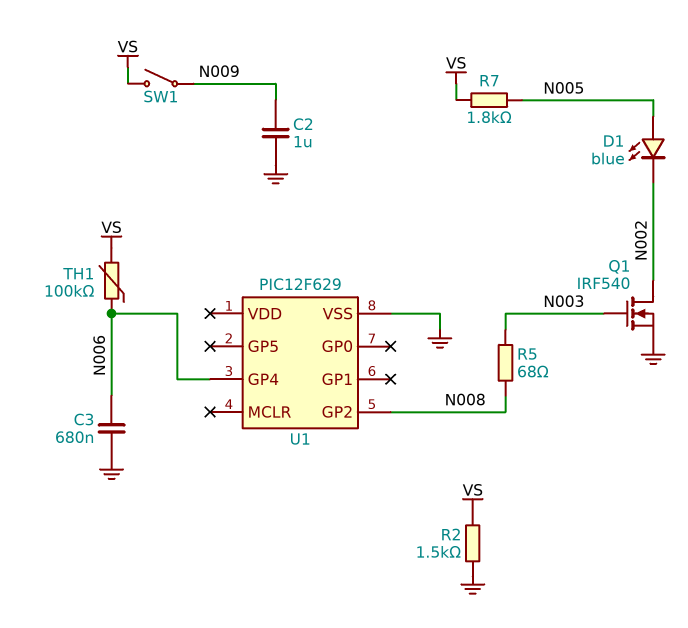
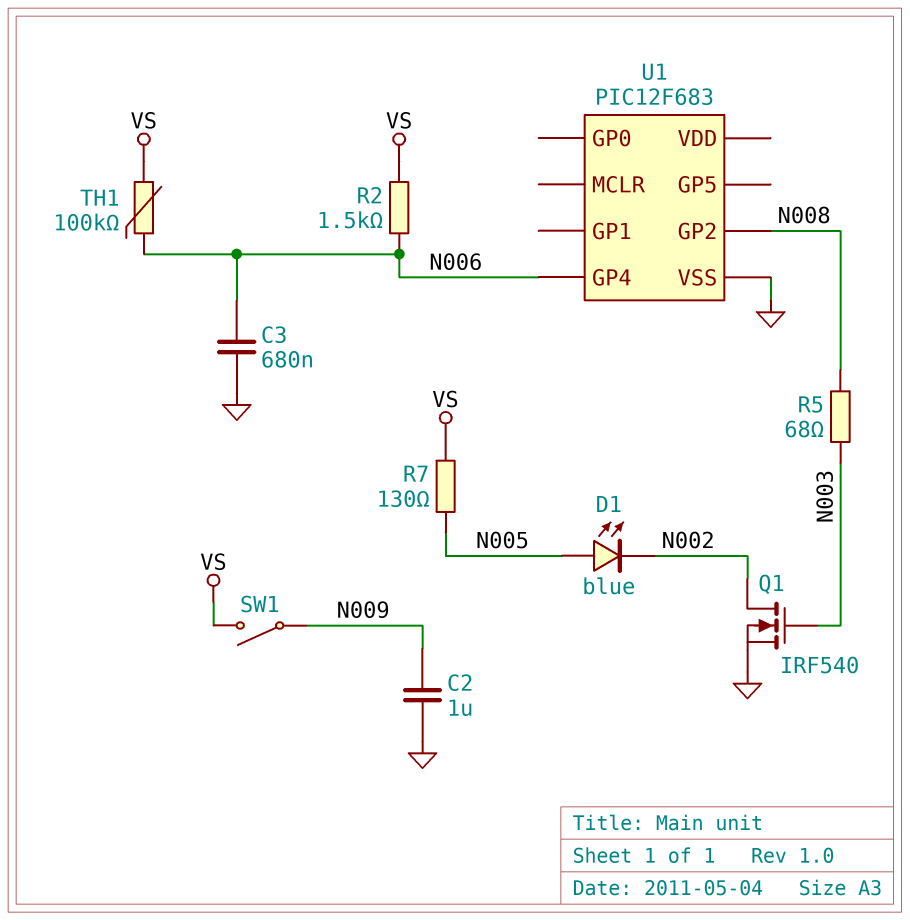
R2: 1.5k (GND, VS) -> 1.5k (N006, VS)
R7: 1.8k (N005, VS) -> 130 (N005, VS)
U1: PIC12F629 -> PIC12F683

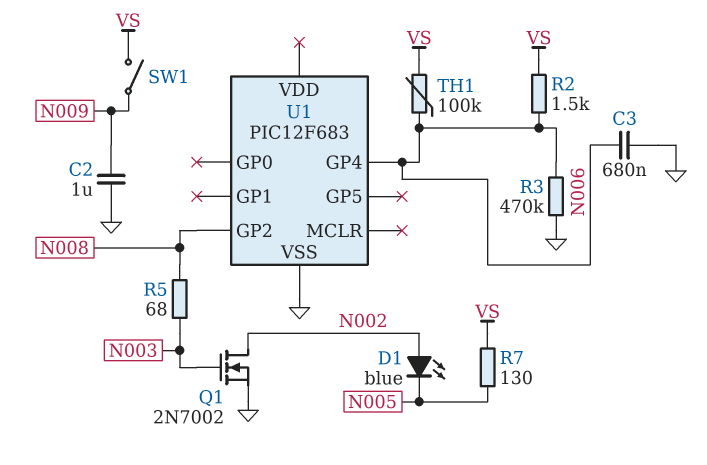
D1: LED blue (A N005, K N002) -> LED blue (A N002, K N005)
Q1: NMOS IRF540 (G N003, D N002, S GND) -> NMOS 2N7002 (G N003, D N002, S GND)
R3: none -> 470k (GND, N006)

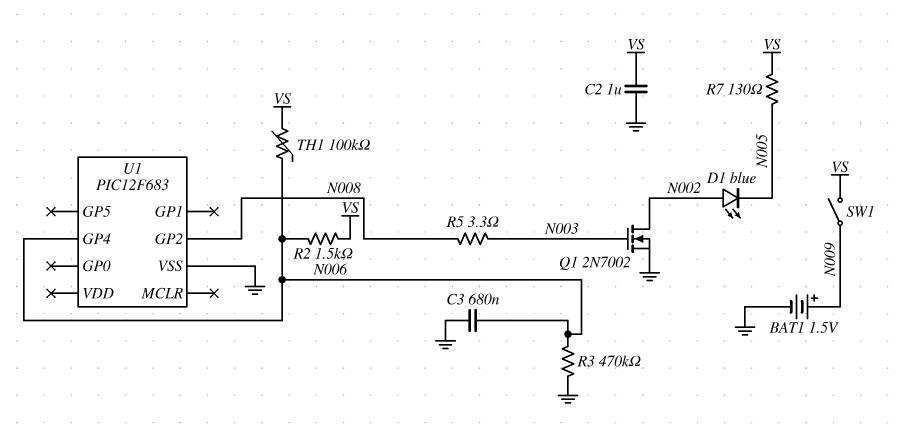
BAT1: none -> 1.5V (plus N009, minus GND)
C2: 1uF (GND, N009) -> 1uF (GND, VS)
R5: 68 (N003, N008) -> 3.3 (N003, N008)

